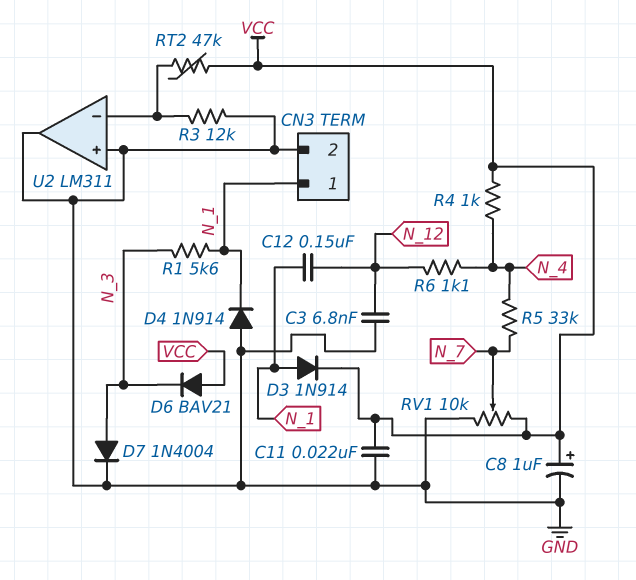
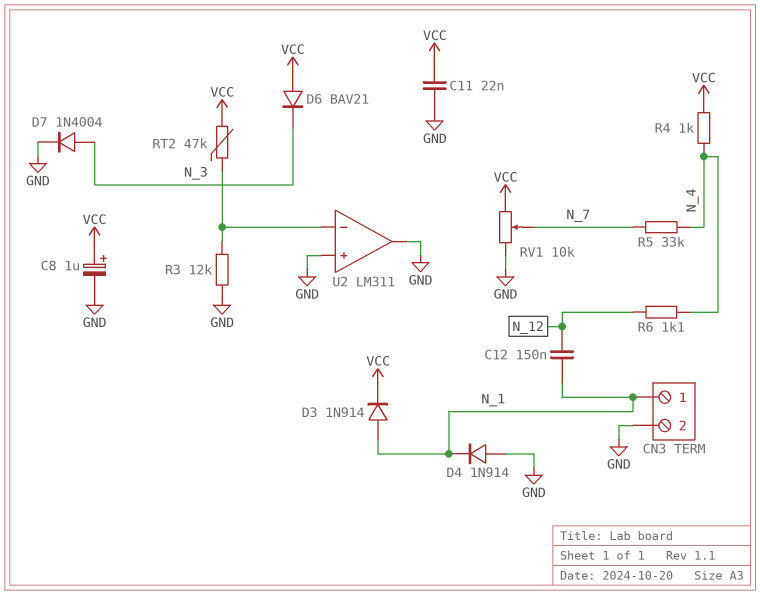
C3: 6.8nF (GND, N_12) -> none
R1: 5.6k (N_1, N_3) -> none

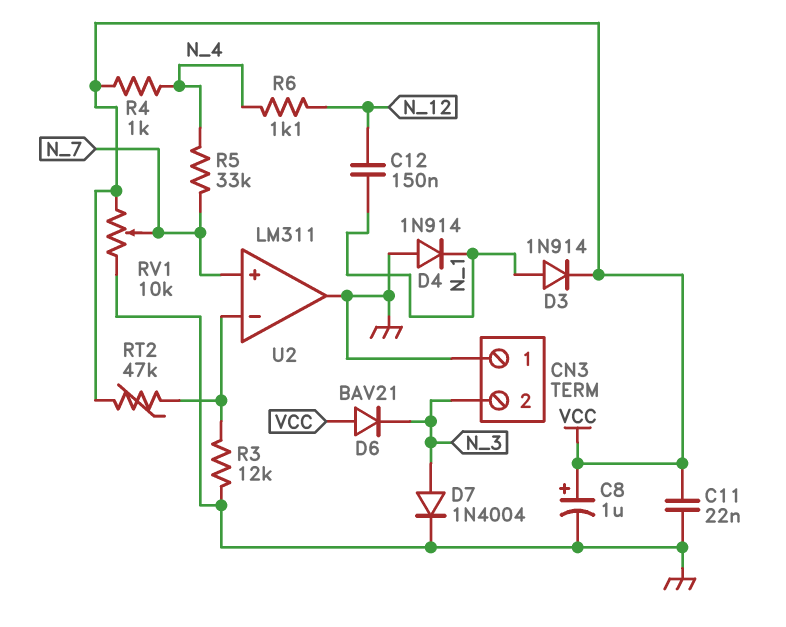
CN3 pin 1: N_1 -> GND
CN3 pin 2: GND -> N_3
U2 pin in+: GND -> N_7

